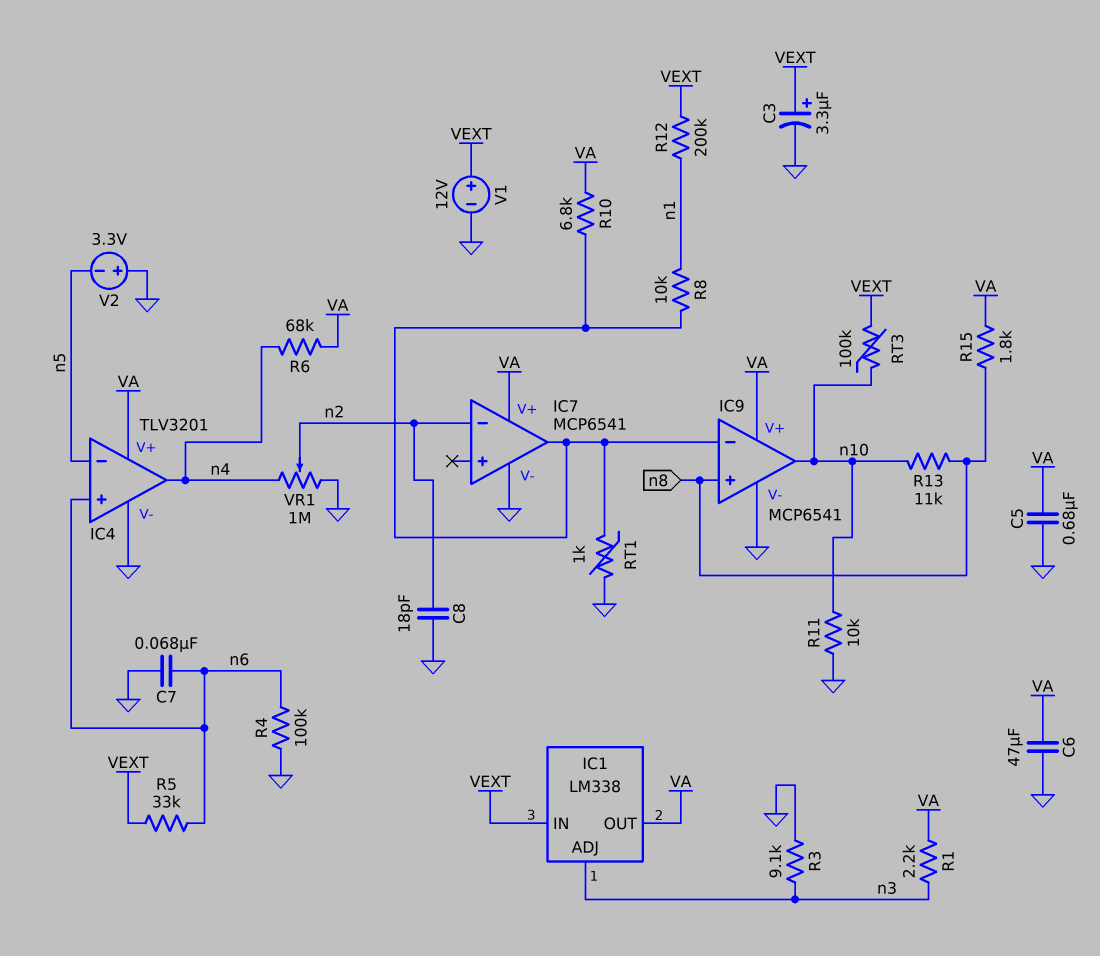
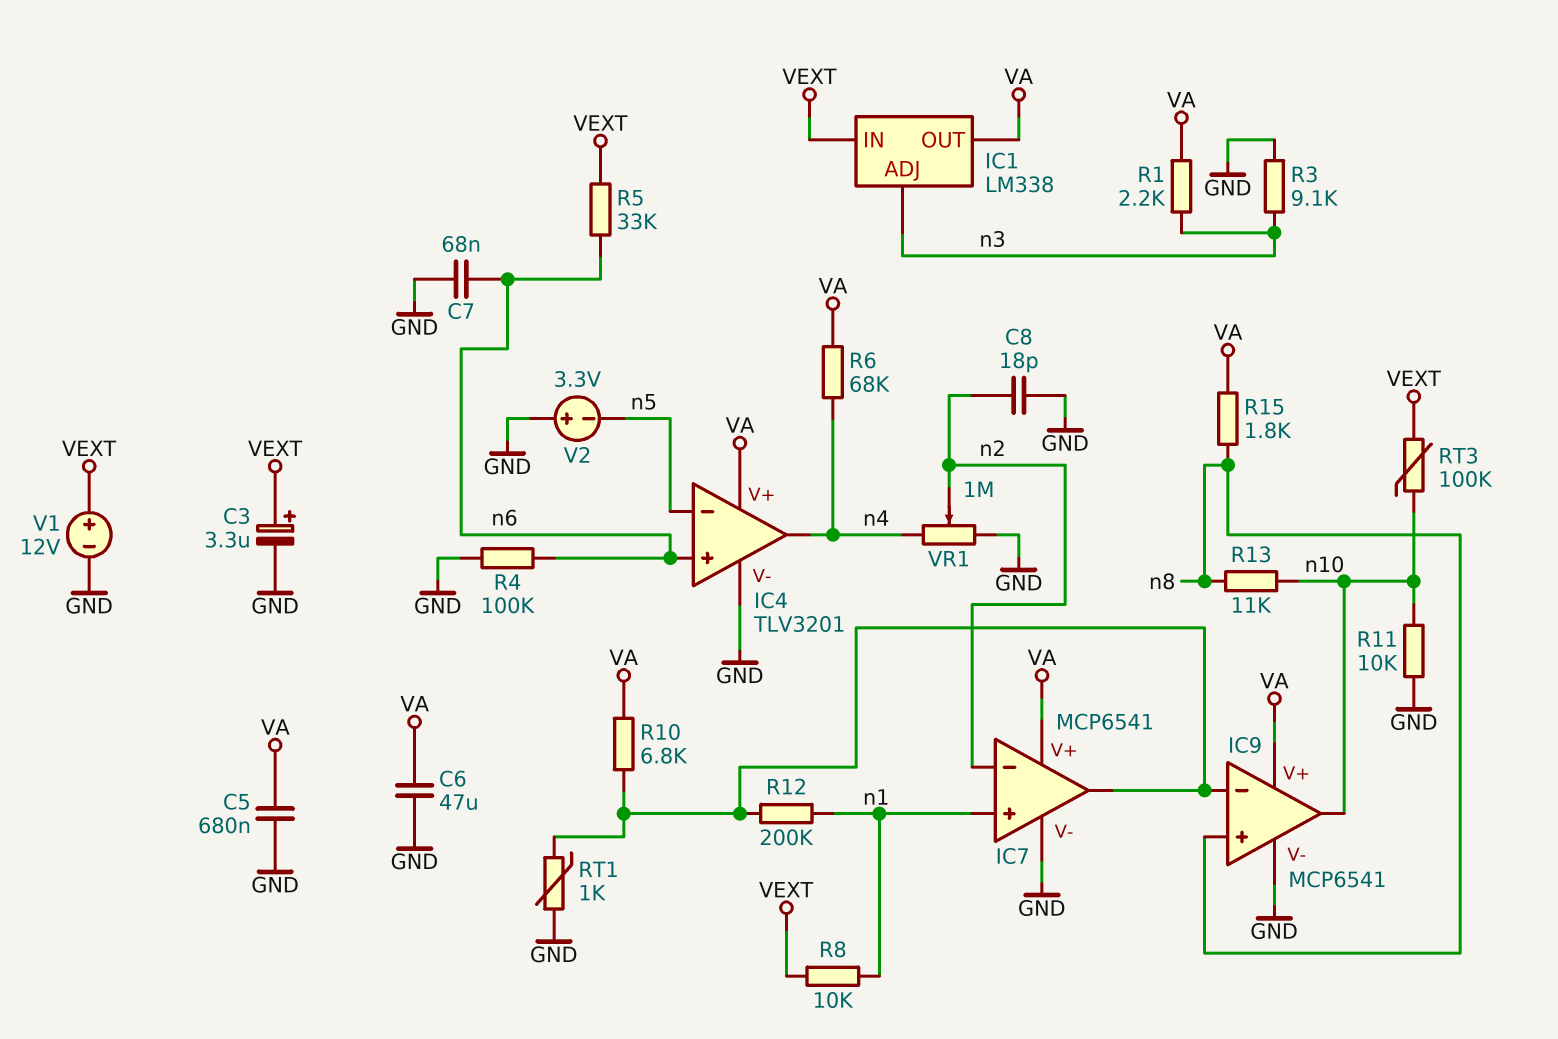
IC7 pin in+: none -> n1
R8: 10k (IC7/out, n1) -> 10k (VEXT, n1)
R12: 200k (VEXT, n1) -> 200k (IC7/out, n1)

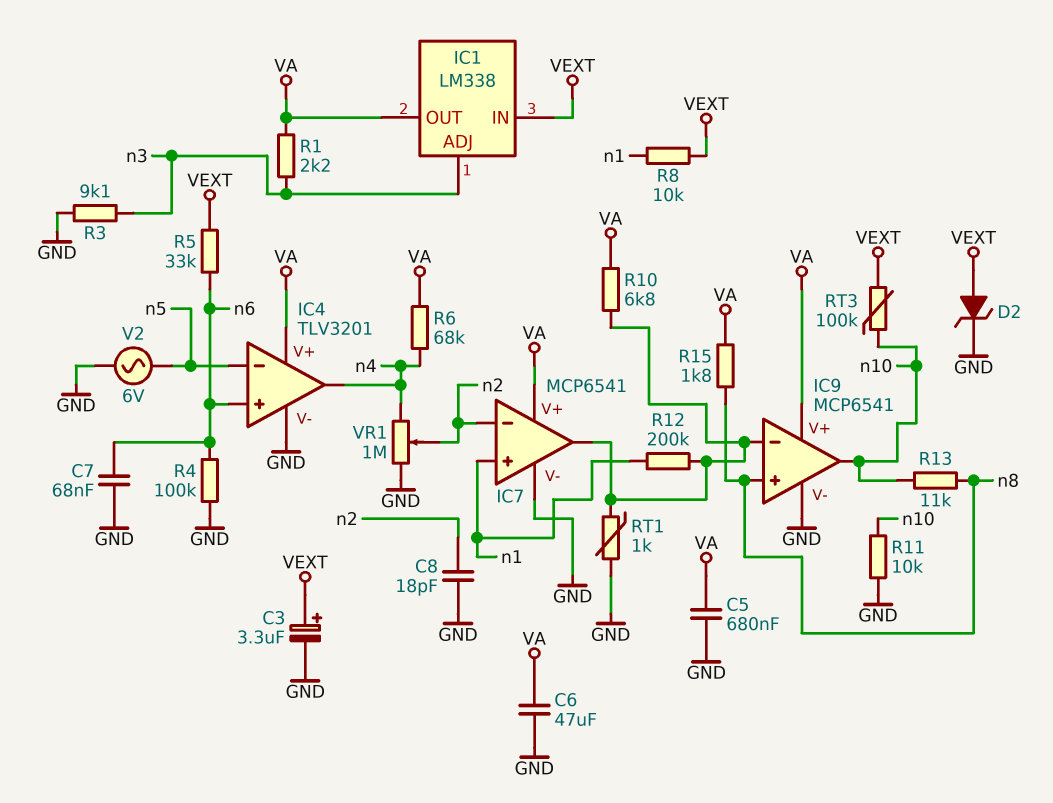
D2: none -> zener (A VEXT, K GND)
V1: 12V (plus VEXT, minus GND) -> none
V2: 3.3V (plus GND, minus n5) -> AC 6V (GND, n5)

